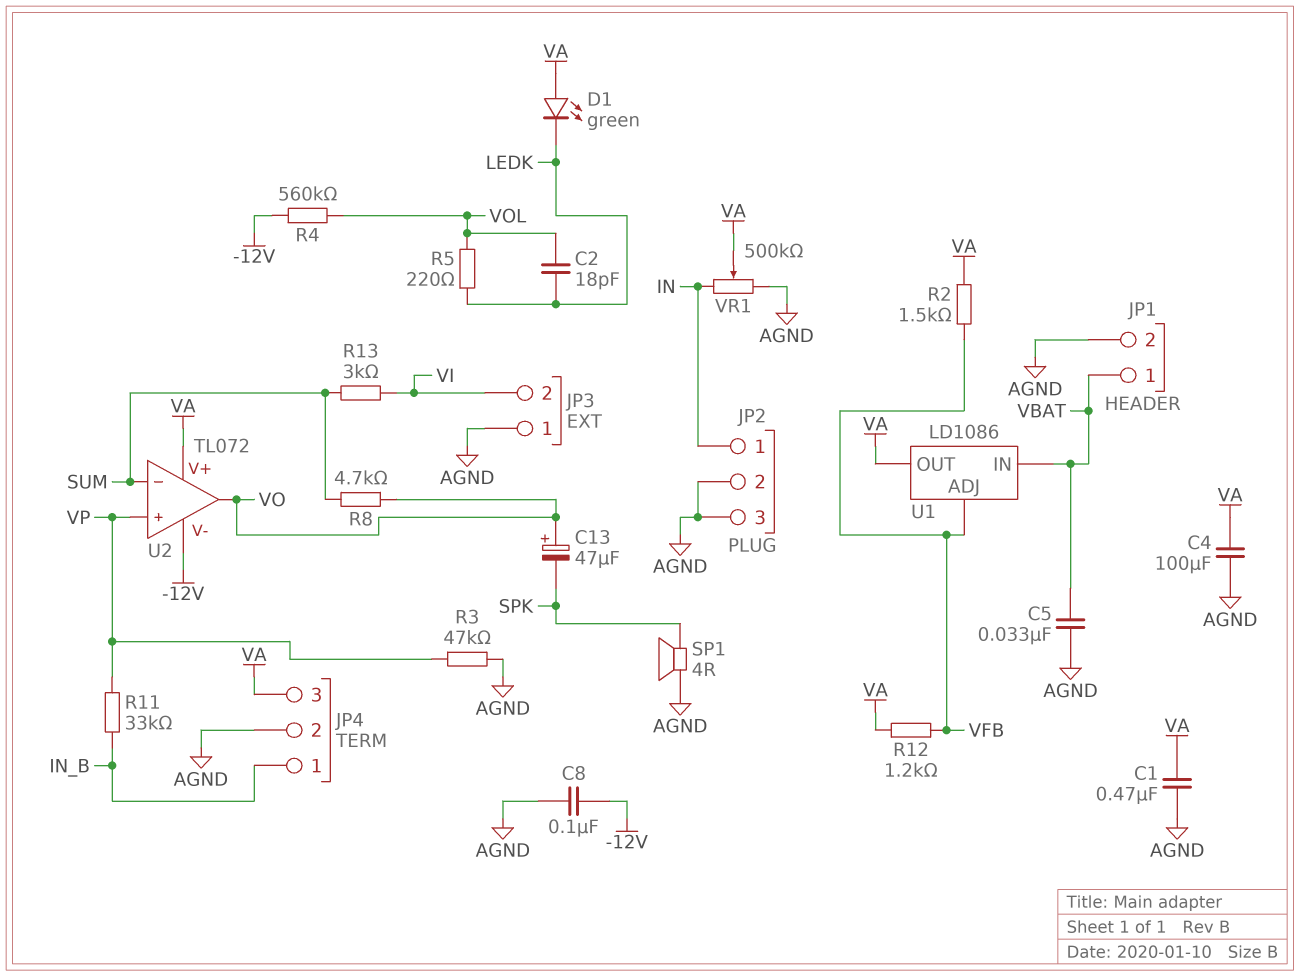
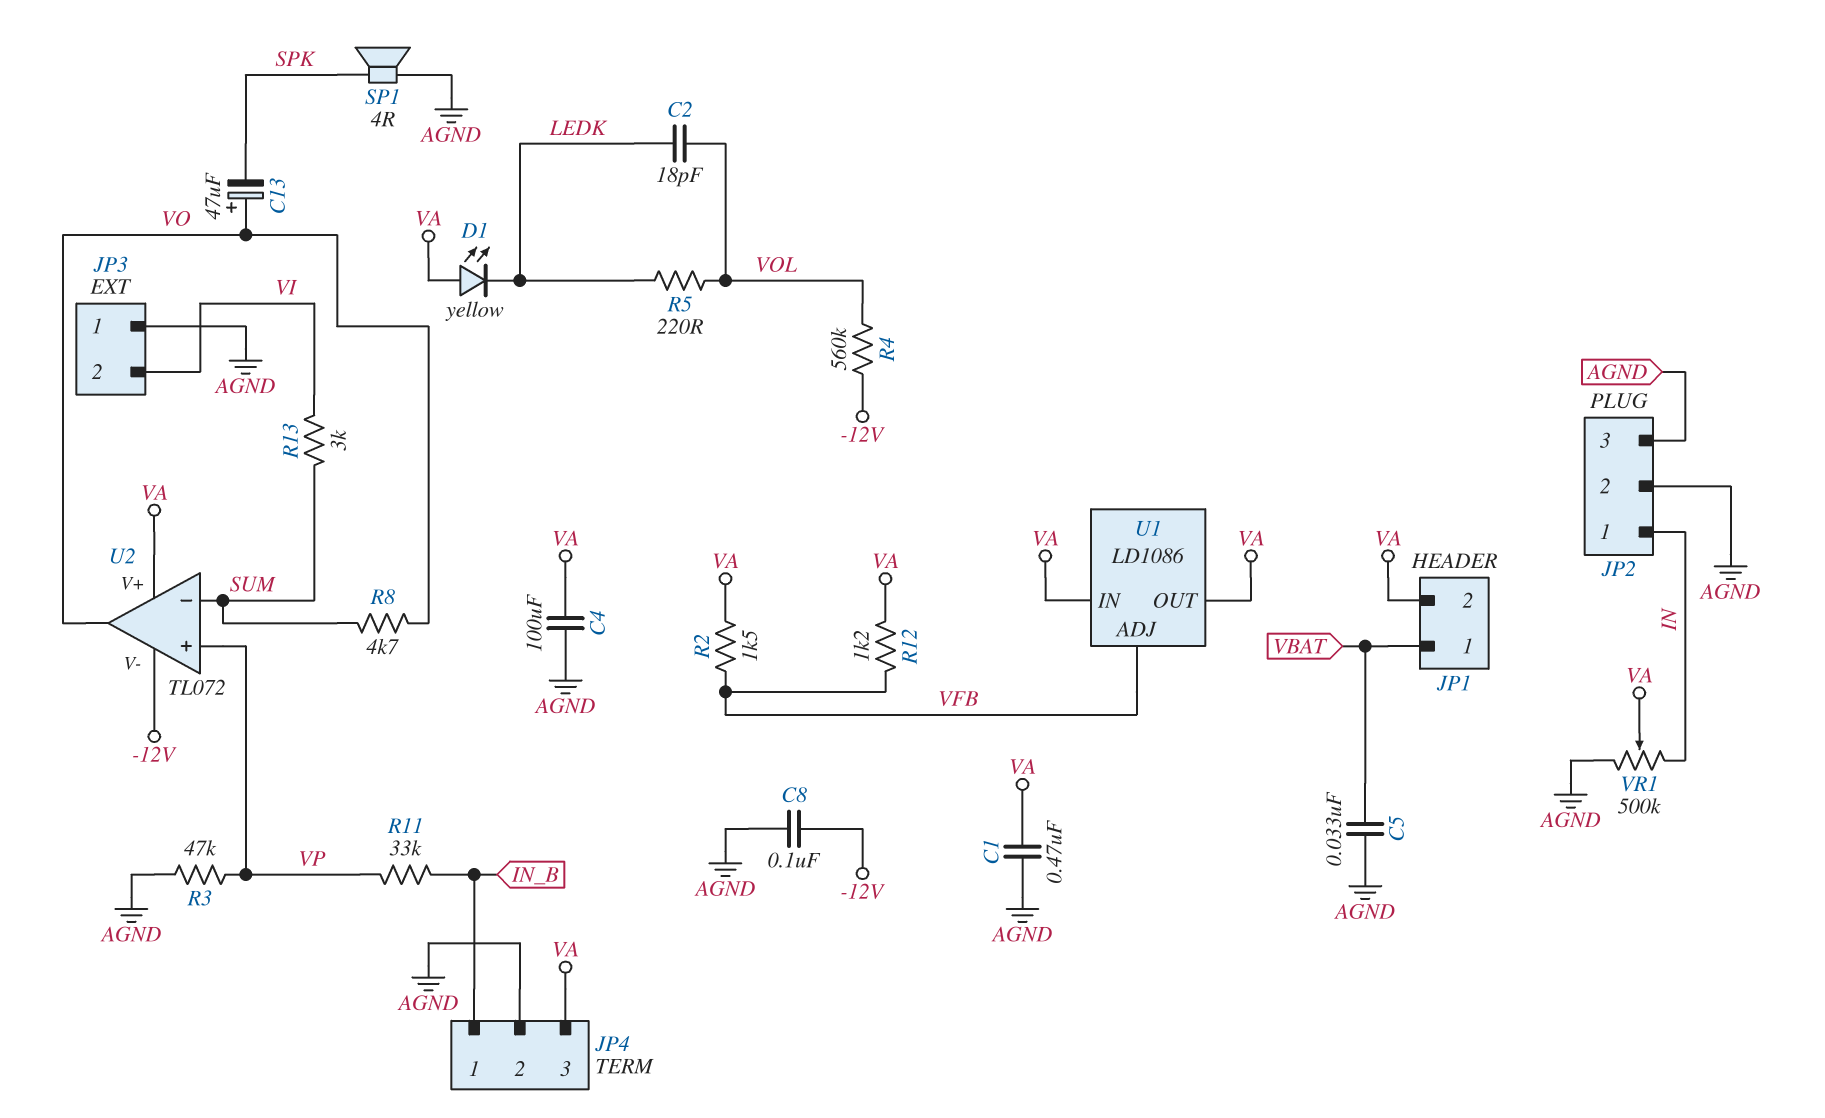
D1: LED green (A VA, K LEDK) -> LED yellow (A VA, K LEDK)
JP1 pin 2: AGND -> VA
U1 pin IN: VBAT -> VA

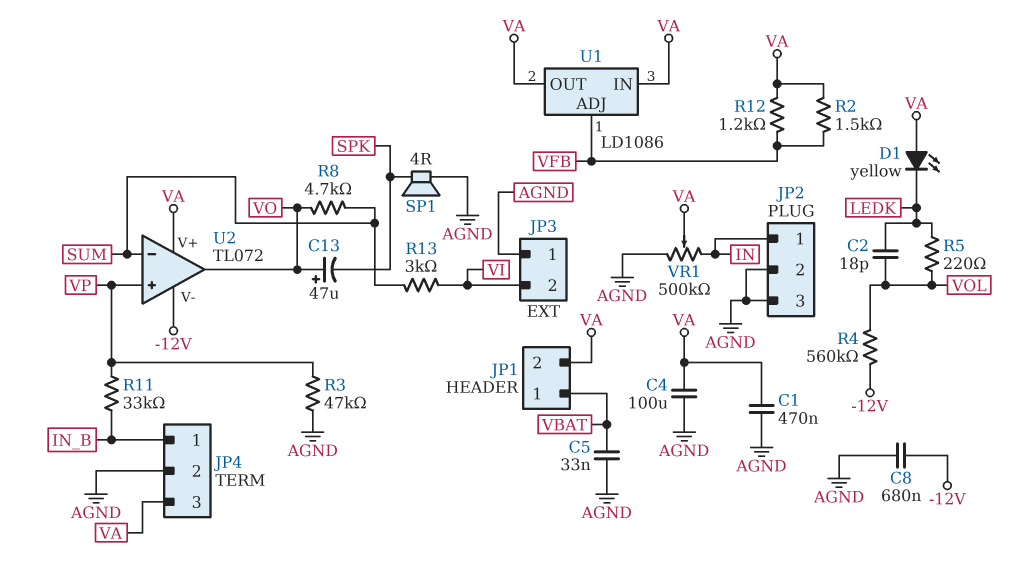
C8: 100nF (-12V, AGND) -> 680nF (-12V, AGND)

